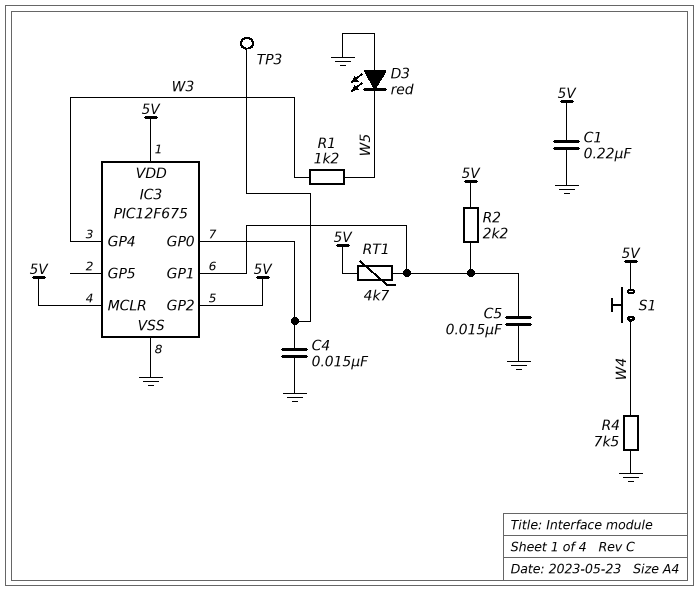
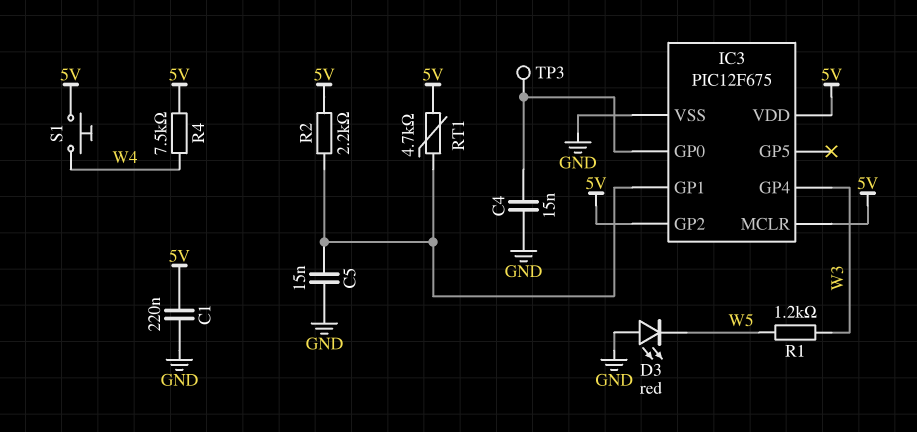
R4: 7.5k (GND, W4) -> 7.5k (5V, W4)

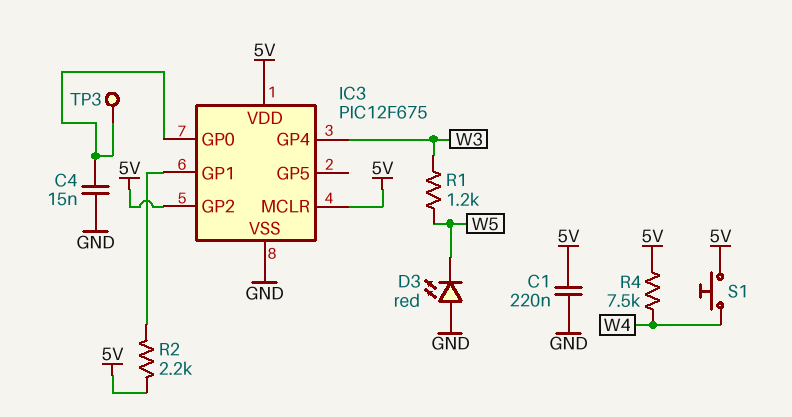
C5: 15nF (GND, IC3/GP1) -> none
RT1: 4.7k (5V, IC3/GP1) -> none

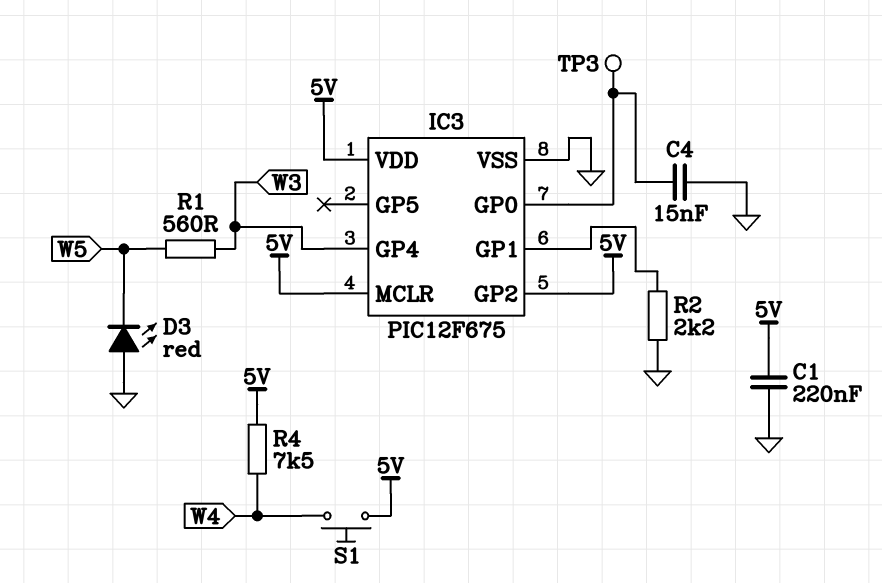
R1: 1.2k (W3, W5) -> 560 (W3, W5)
R2: 2.2k (5V, IC3/GP1) -> 2.2k (GND, IC3/GP1)

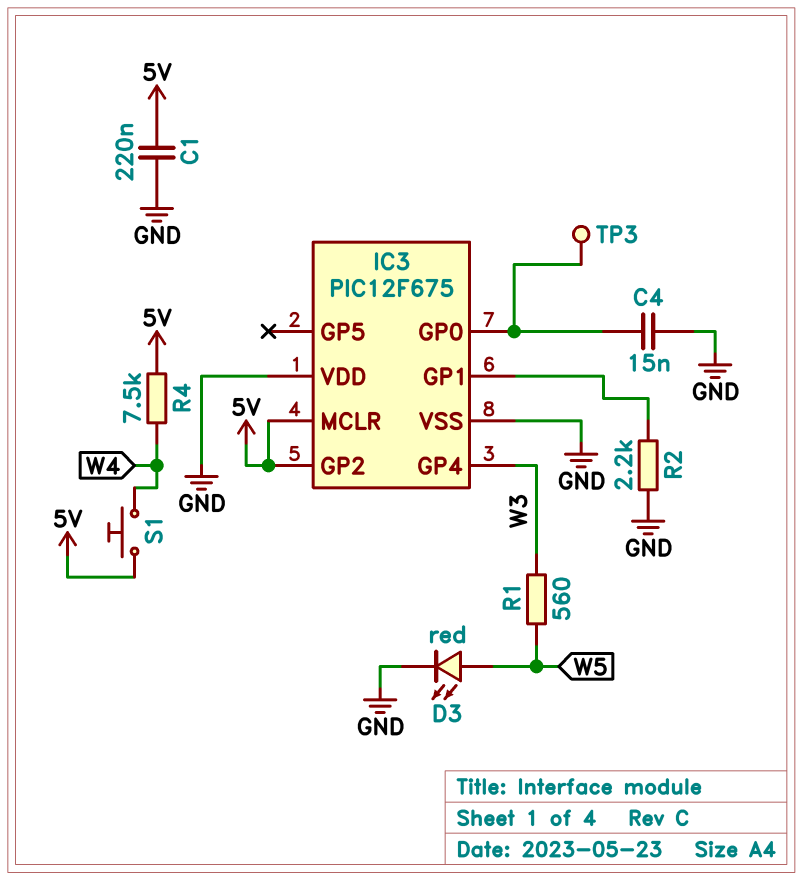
D3: LED red (A GND, K W5) -> LED red (A W5, K GND)
IC3 pin VDD: 5V -> GND

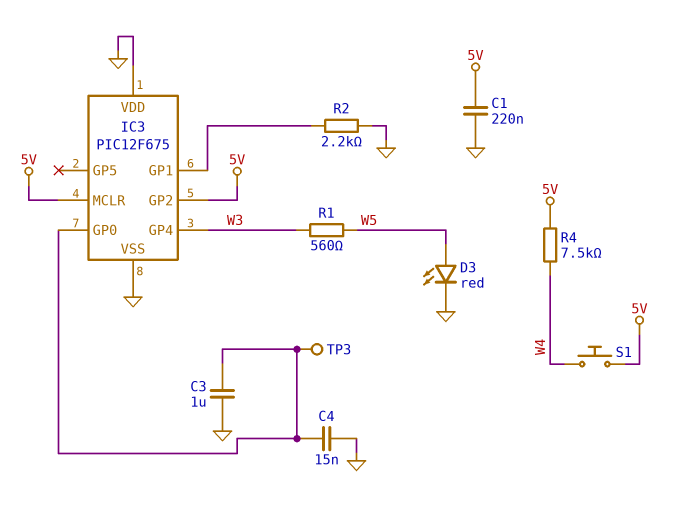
C3: none -> 1uF (GND, IC3/GP0)

